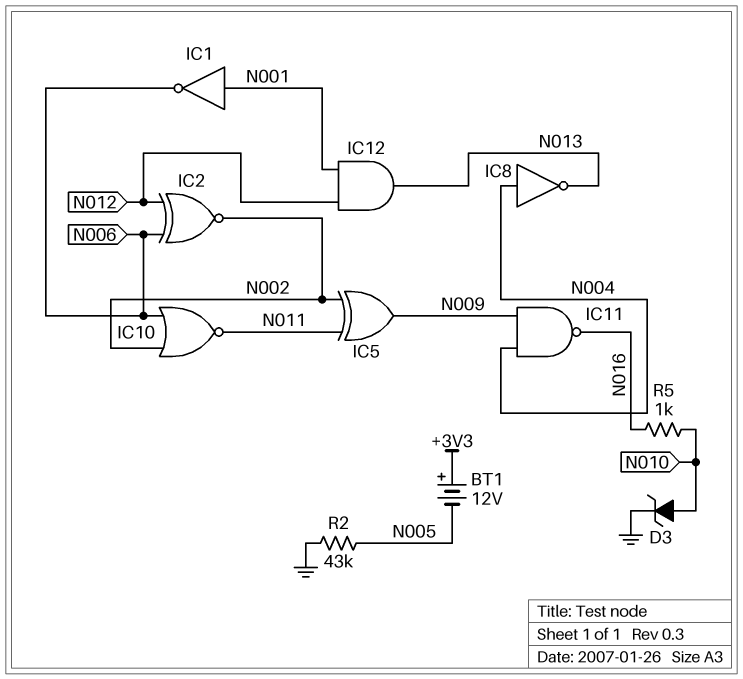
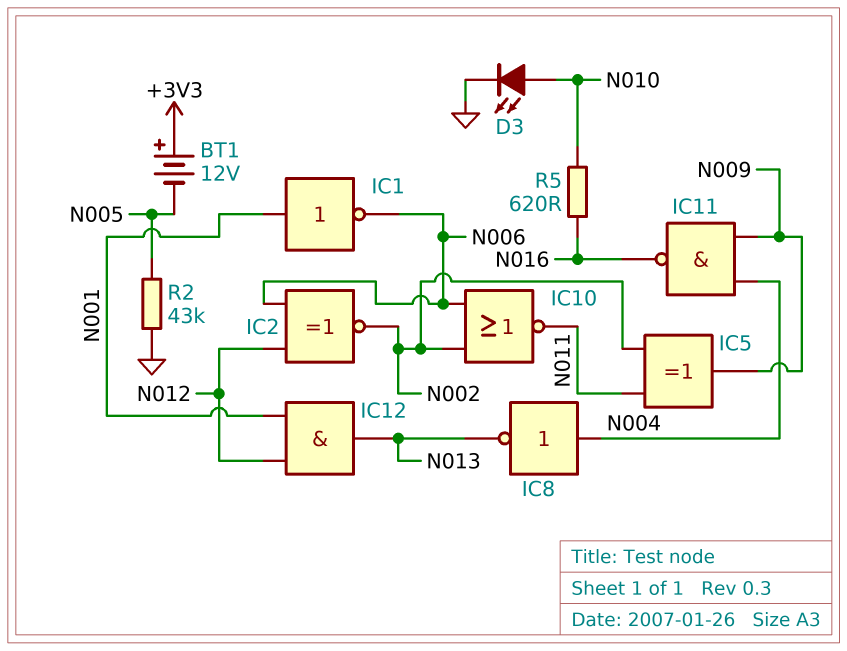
D3: zener (A N010, K GND) -> LED (A N010, K GND)
R5: 1k (N010, N016) -> 620 (N010, N016)

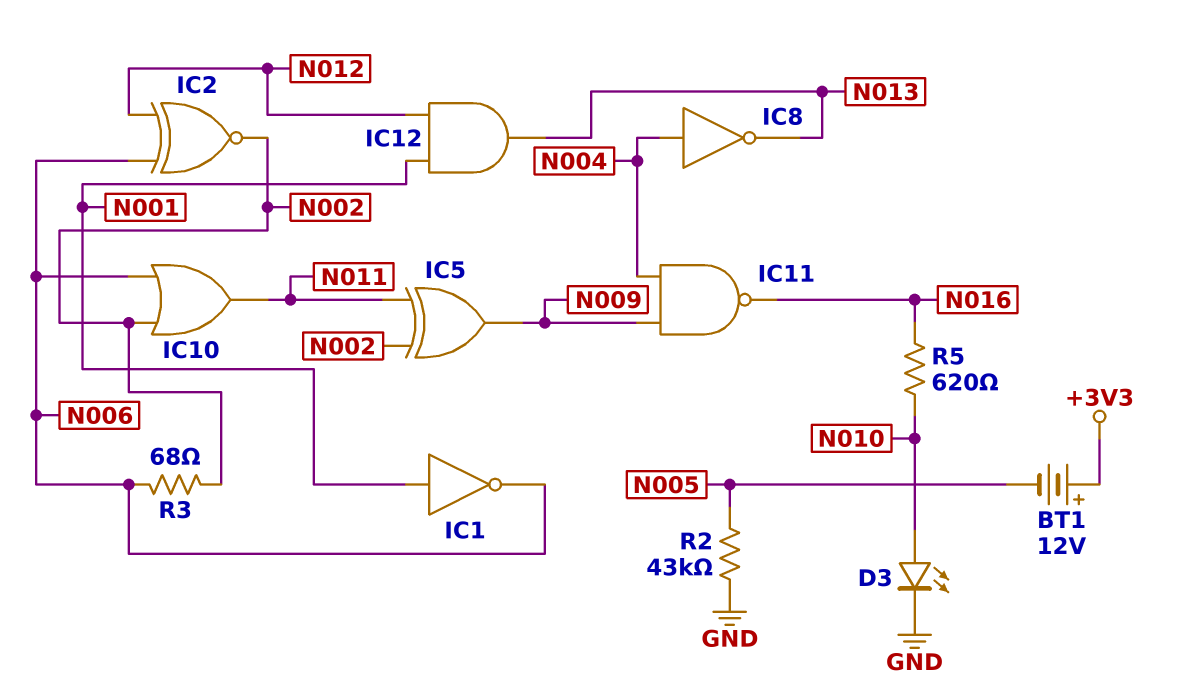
IC10: NOR (in N002, in N006, out N011) -> OR (in N002, in N006, out N011)
R3: none -> 68 (N002, N006)

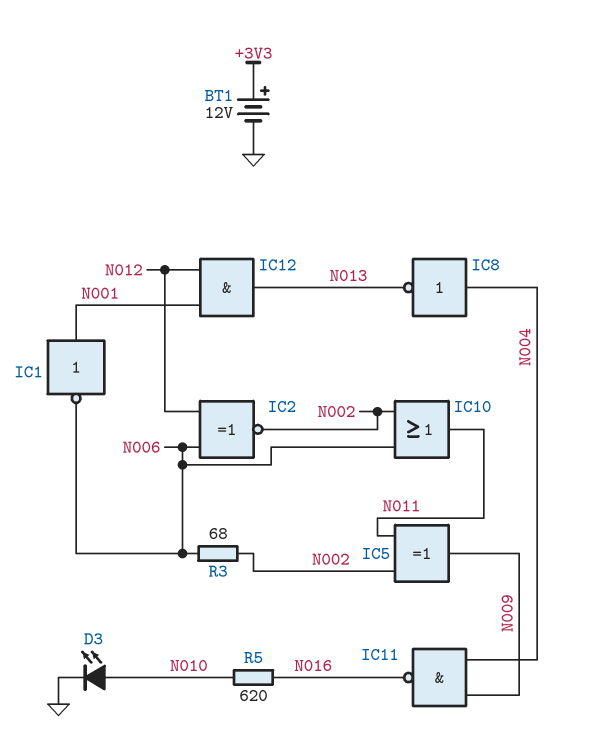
BT1: 12V (plus +3V3, minus N005) -> 12V (plus +3V3, minus GND)
R2: 43k (GND, N005) -> none

